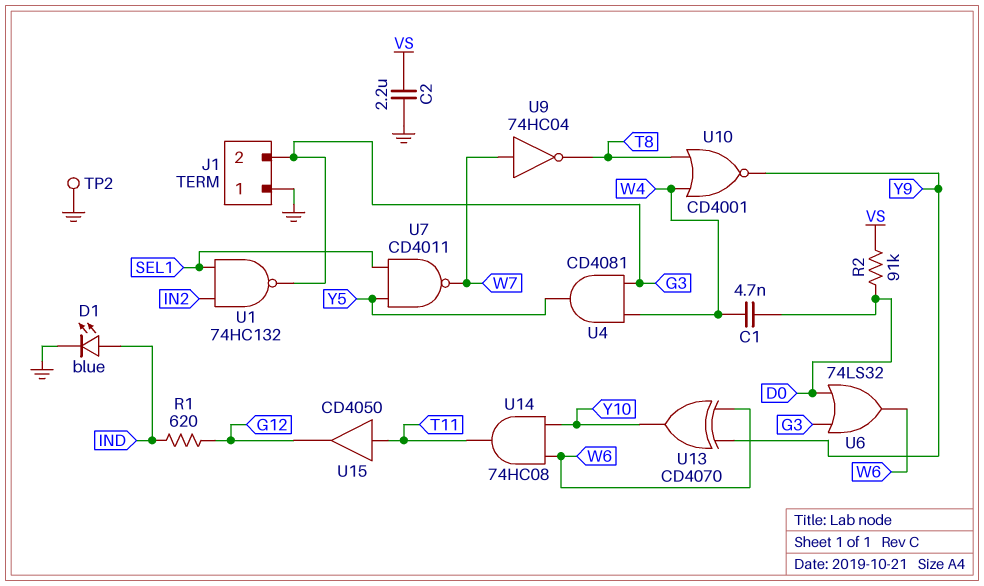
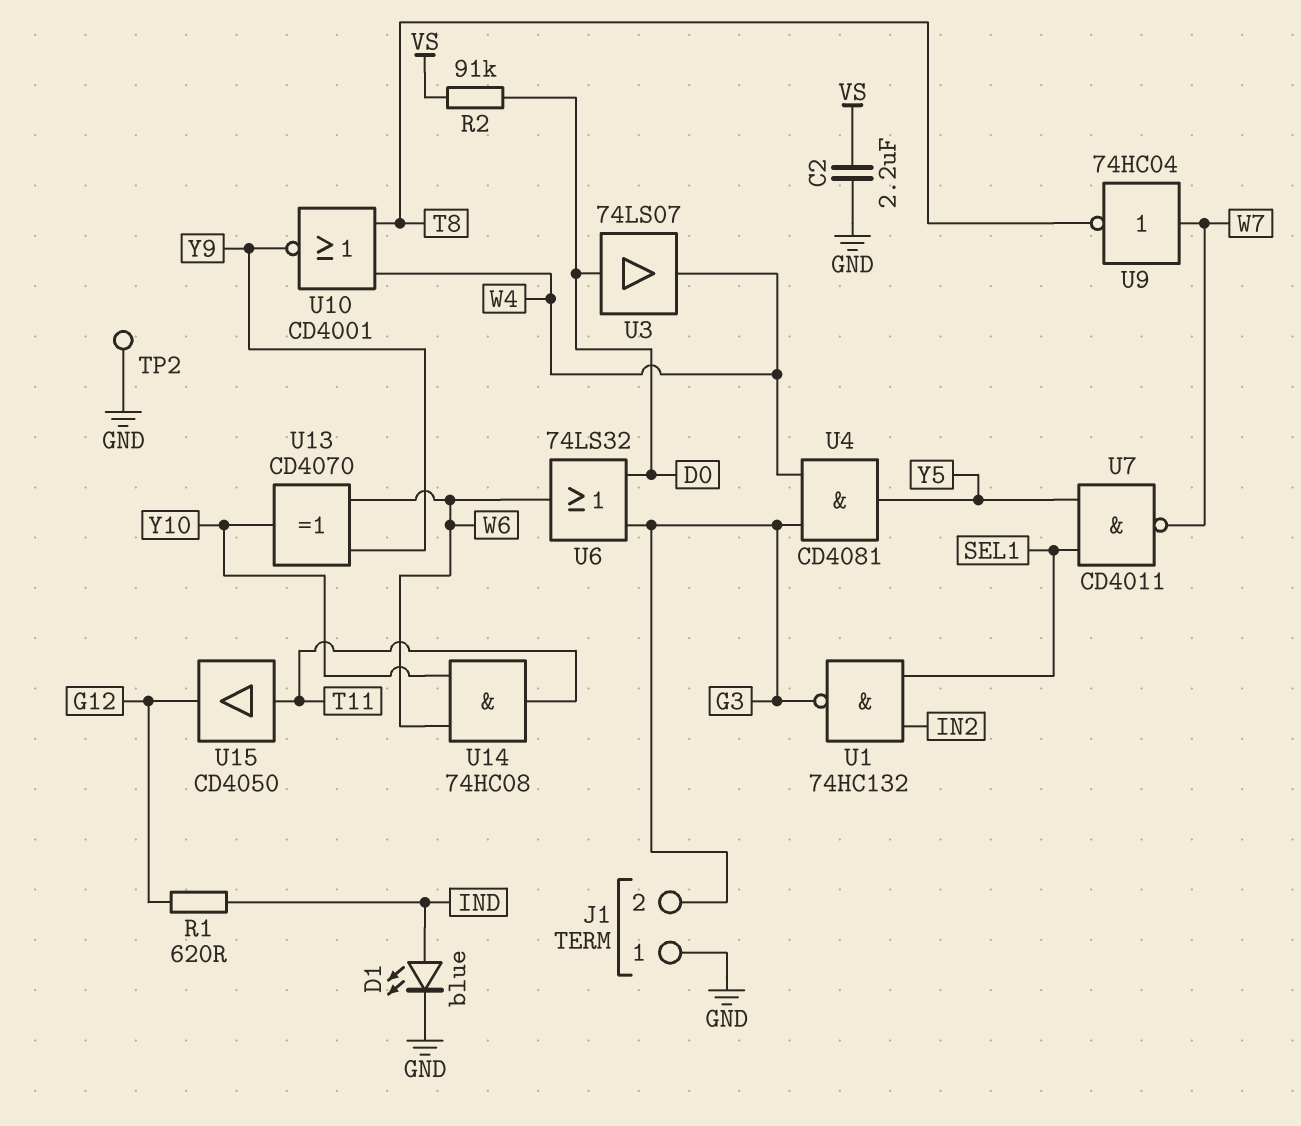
C1: 4.7nF (D0, W4) -> none
U3: none -> buffer 74LS07 (in D0, out W4)

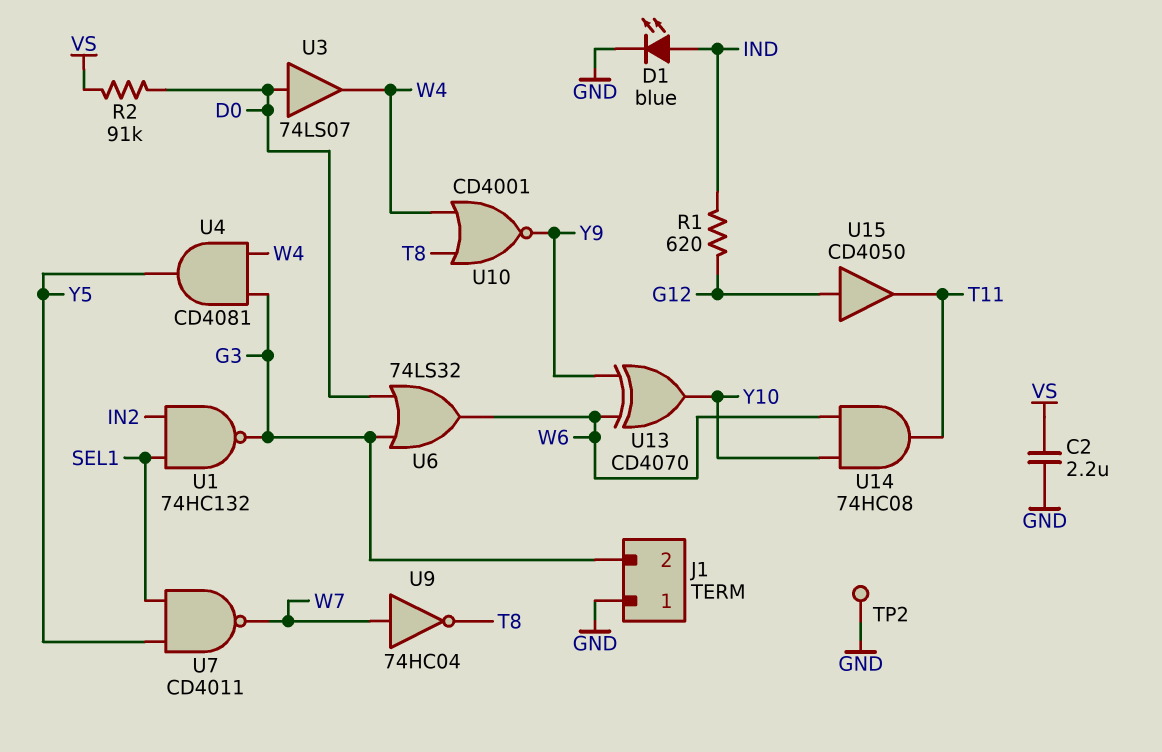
U15: buffer CD4050 (in T11, out G12) -> buffer CD4050 (in G12, out T11)

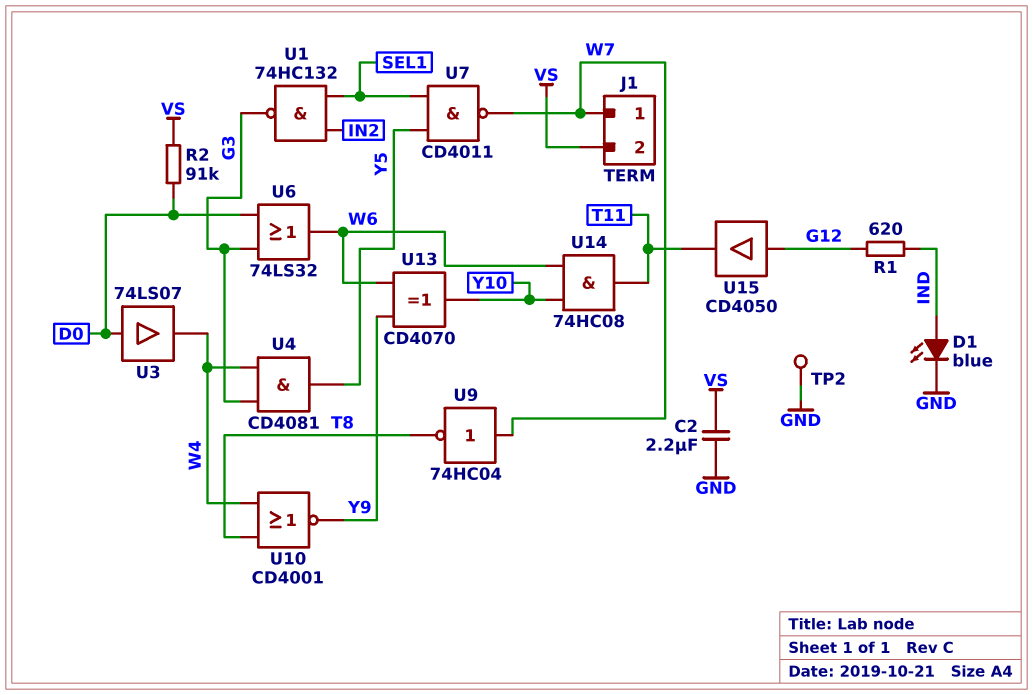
J1 pin 1: GND -> W7
J1 pin 2: G3 -> VS

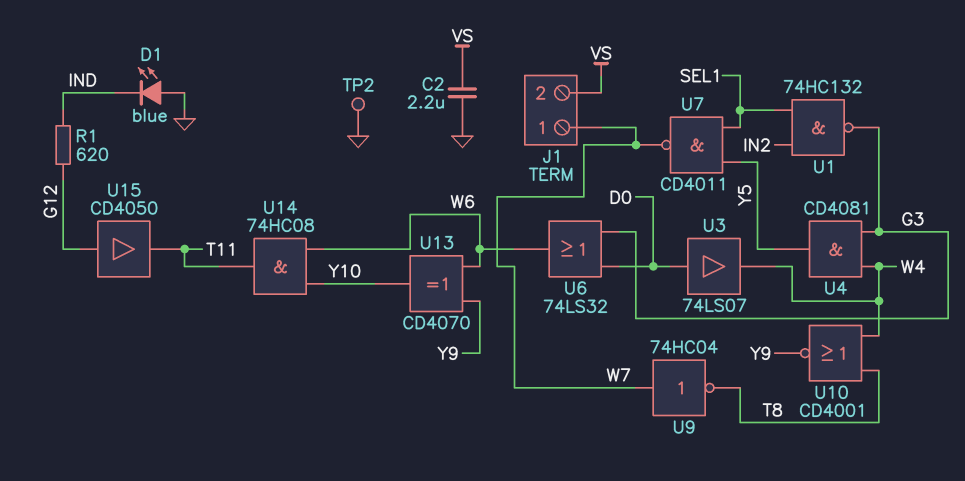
D1: LED blue (A IND, K GND) -> LED blue (A GND, K IND)
R2: 91k (D0, VS) -> none

